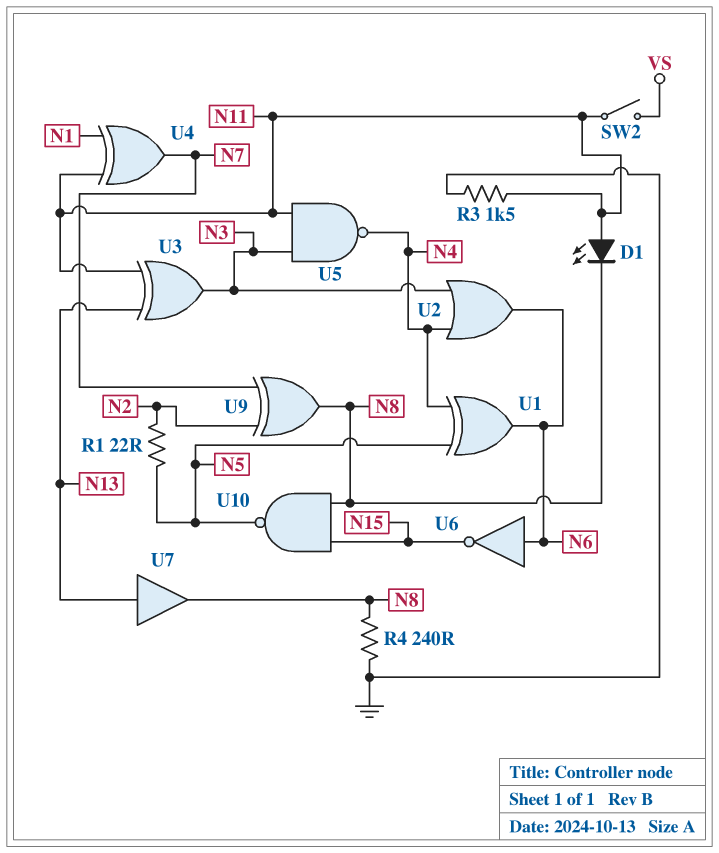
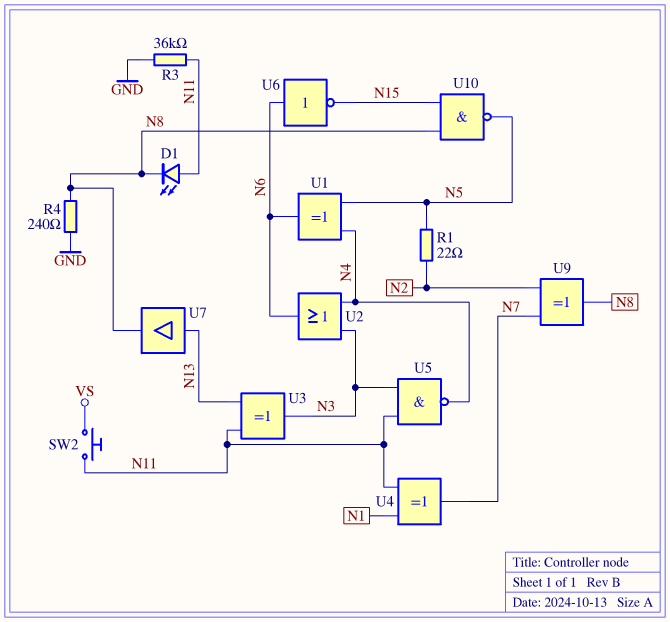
R3: 1.5k (GND, N11) -> 36k (GND, N11)
SW2: switch (N11, VS) -> button (N11, VS)

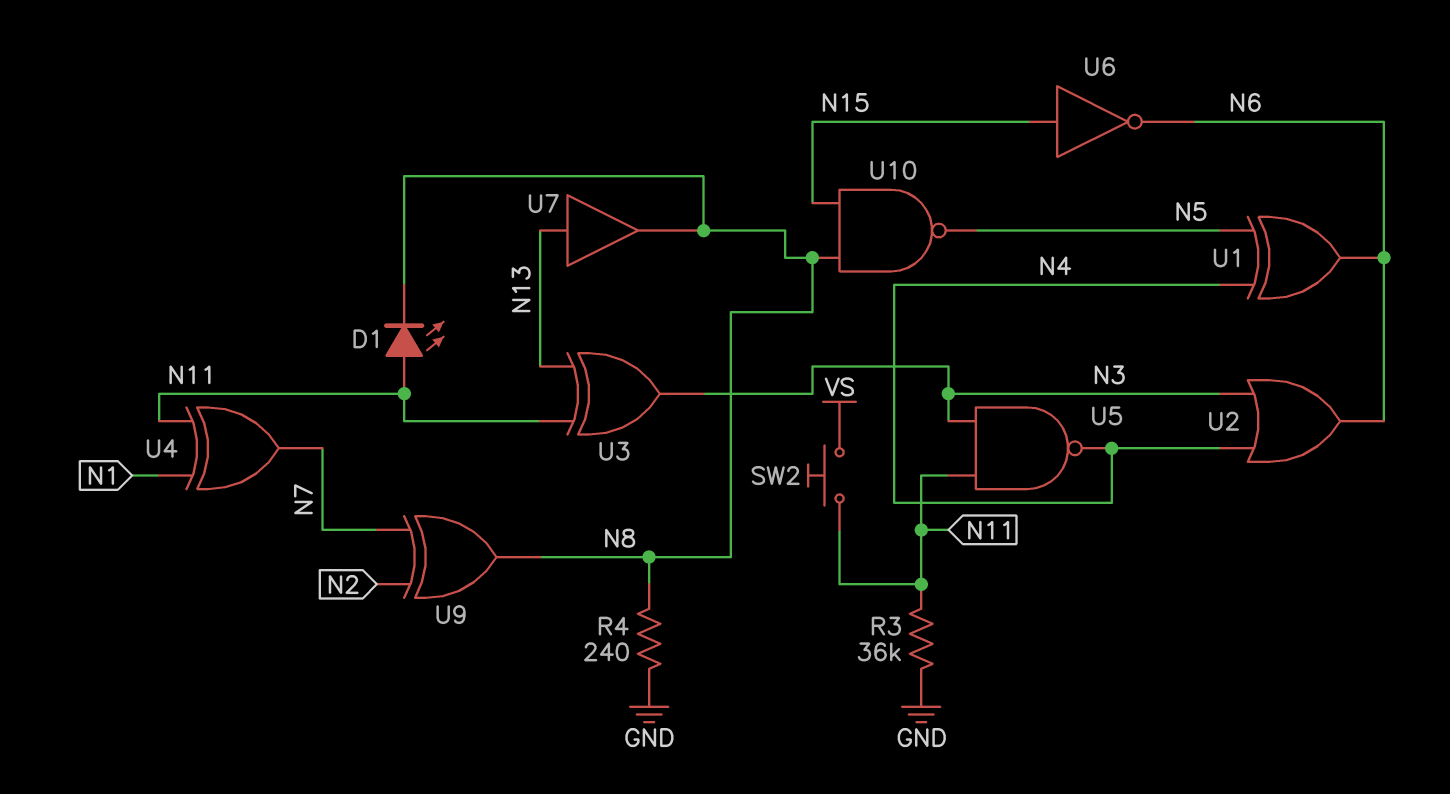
R1: 22 (N2, N5) -> none
U6: NOT (in N6, out N15) -> NOT (in N15, out N6)

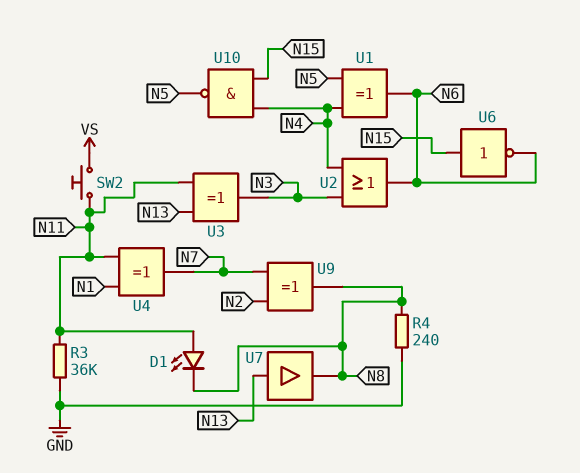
U5: NAND (in N3, in N11, out N4) -> none
U10: NAND (in N8, in N15, out N5) -> NAND (in N4, in N15, out N5)

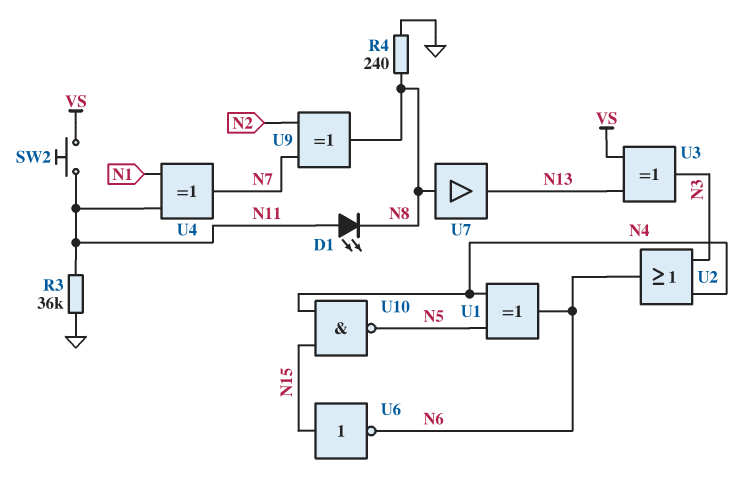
U3: XOR (in N11, in N13, out N3) -> XOR (in N13, in VS, out N3)
U7: buffer (in N13, out N8) -> buffer (in N8, out N13)

